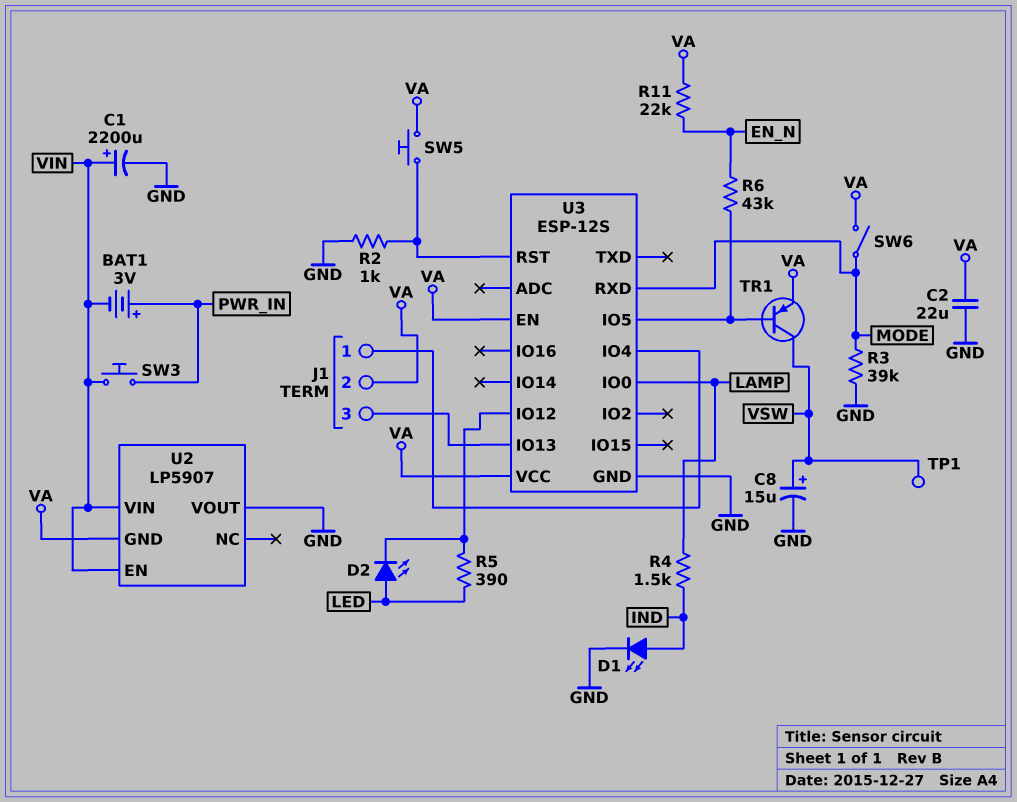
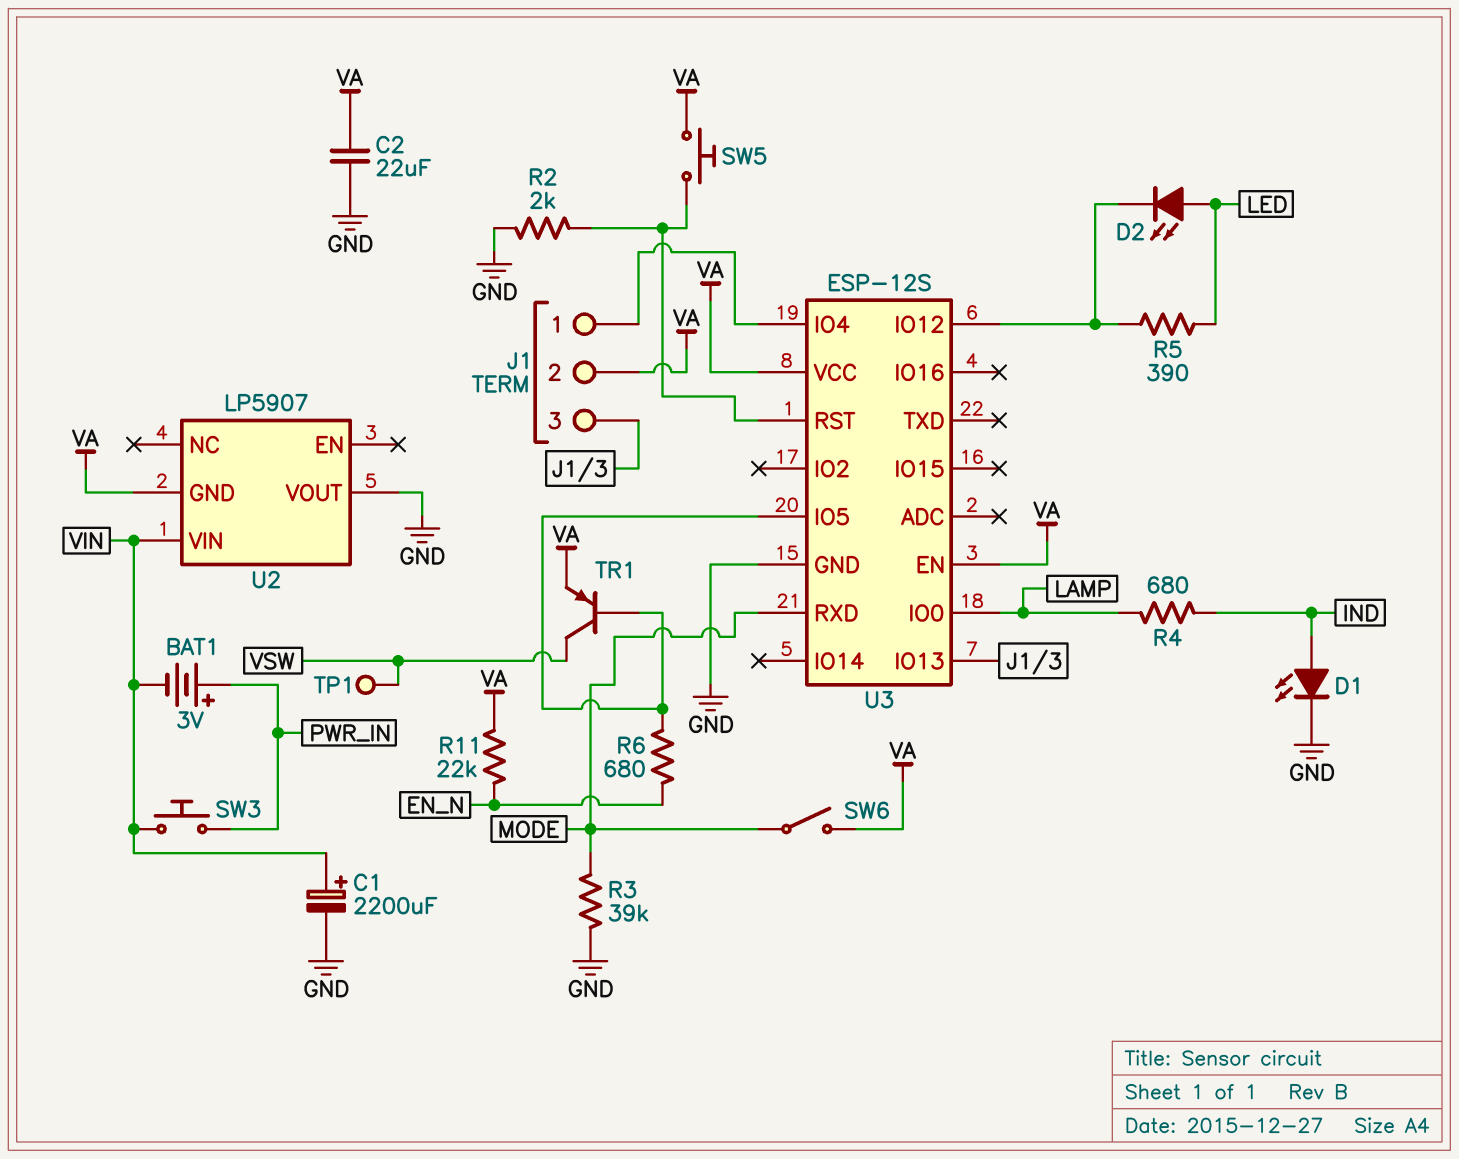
C8: 15uF (plus VSW, minus GND) -> none
R2: 1k (GND, U3/RST) -> 2k (GND, U3/RST)
R4: 1.5k (IND, LAMP) -> 680 (IND, LAMP)
R6: 43k (EN_N, U3/IO5) -> 680 (EN_N, U3/IO5)
U2 pin EN: VIN -> none

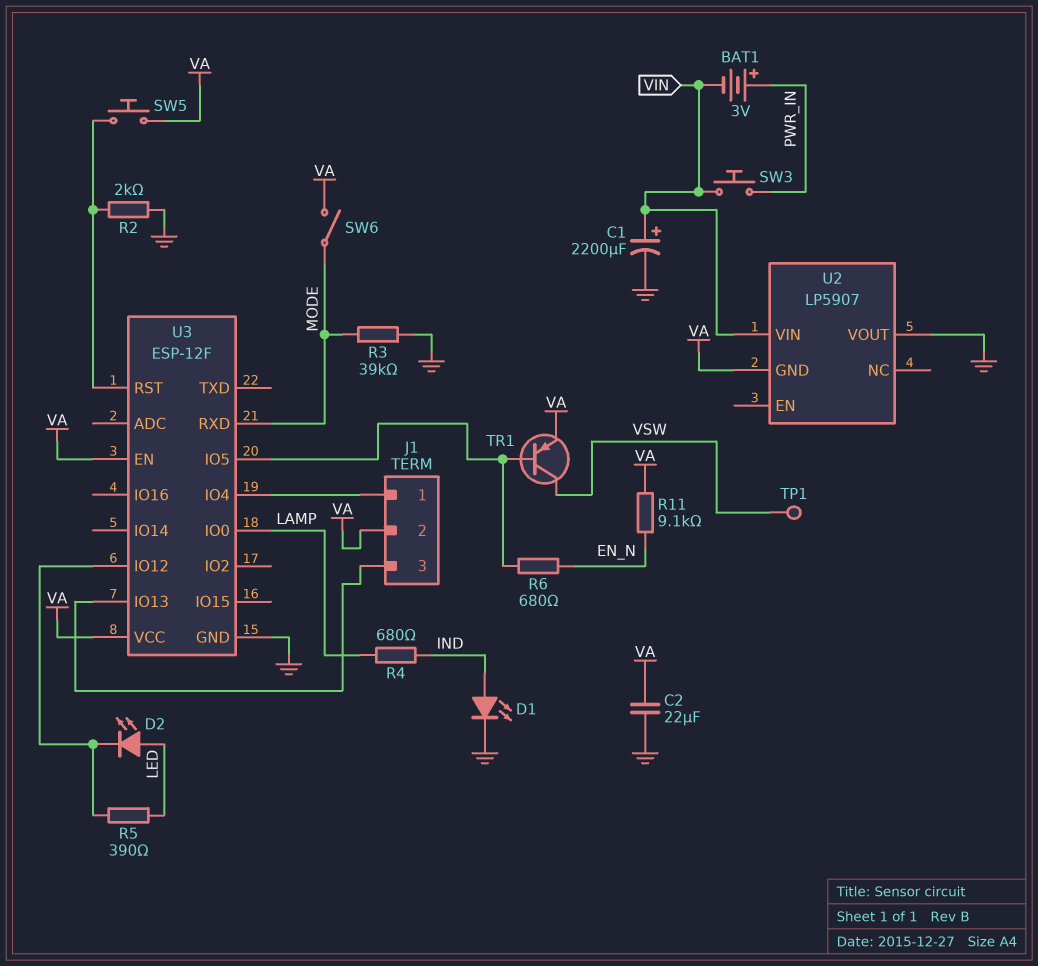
R11: 22k (EN_N, VA) -> 9.1k (EN_N, VA)
U3: ESP-12S -> ESP-12F

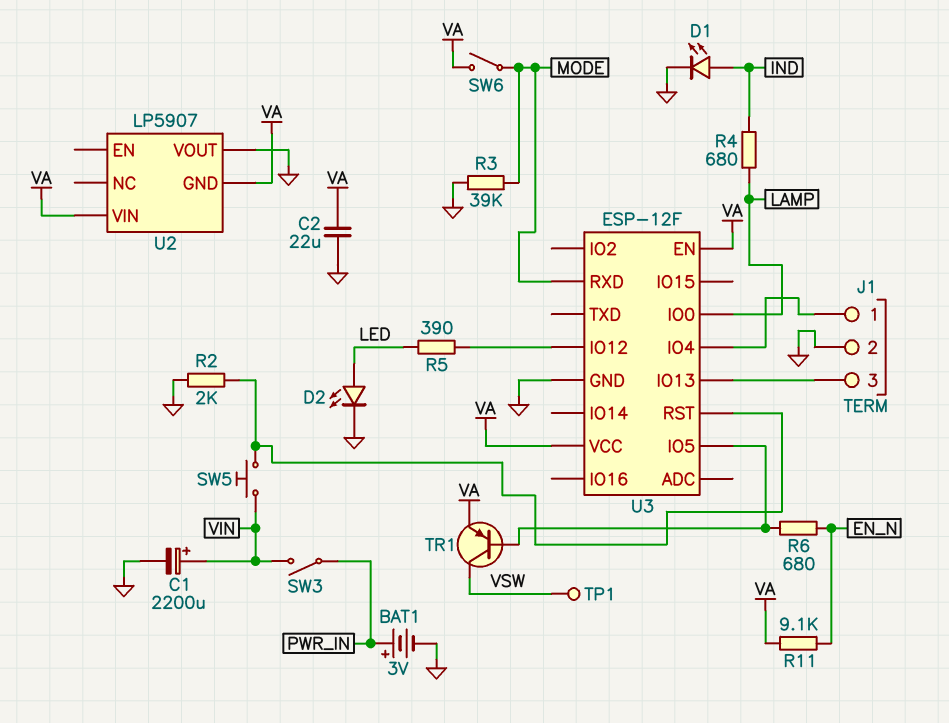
BAT1: 3V (plus PWR_IN, minus VIN) -> 3V (plus PWR_IN, minus GND)
D2: LED (A LED, K U3/IO12) -> LED (A LED, K GND)
J1 pin 2: VA -> GND
SW3: button (PWR_IN, VIN) -> switch (PWR_IN, VIN)
SW5: button (U3/RST, VA) -> button (U3/RST, VIN)
U2 pin VIN: VIN -> VA

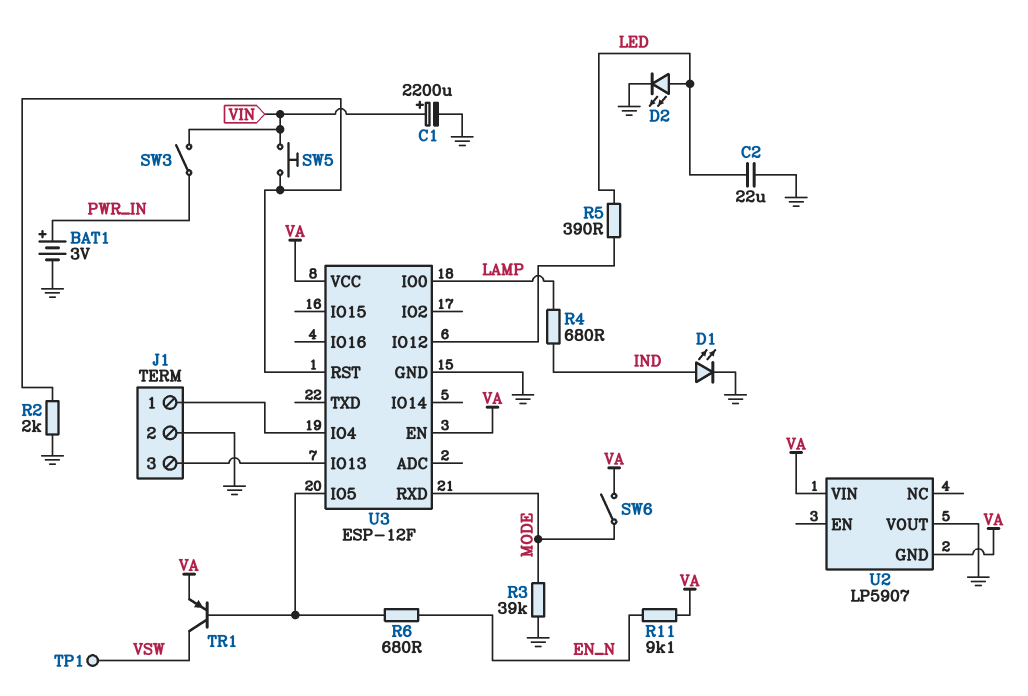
C2: 22uF (GND, VA) -> 22uF (GND, LED)

